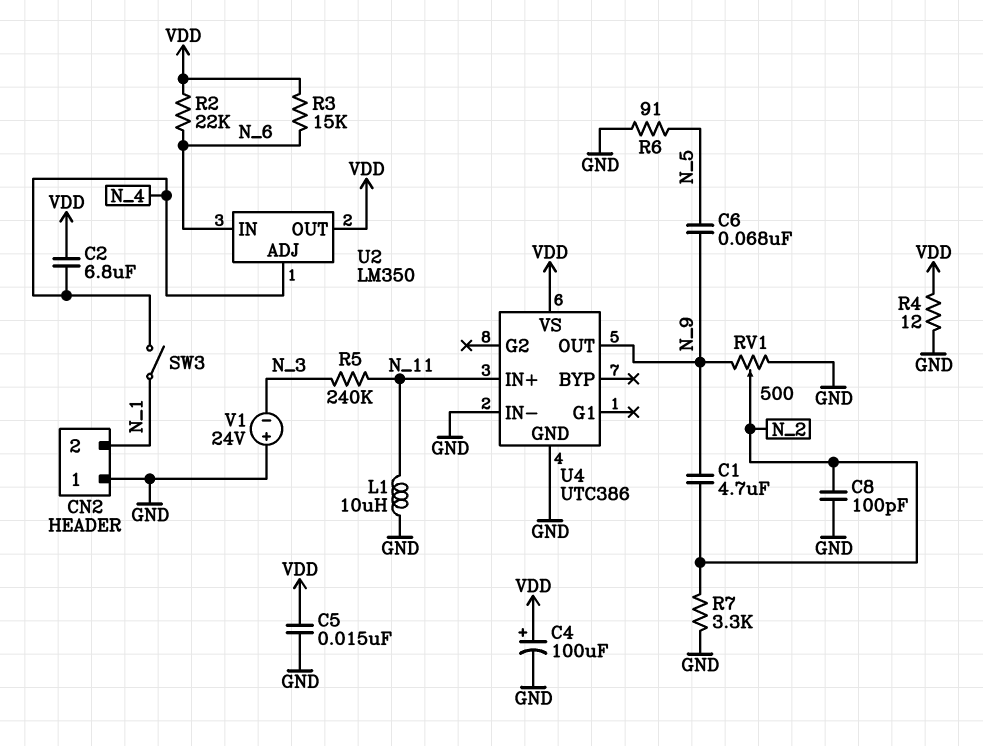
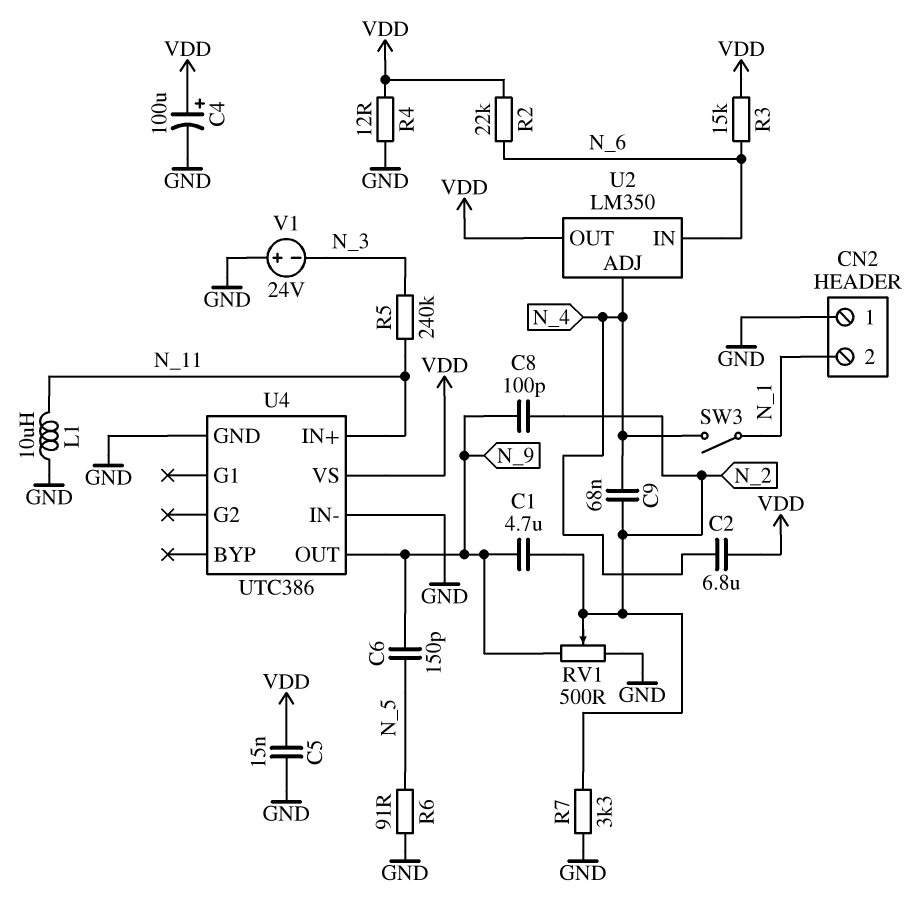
C6: 68nF (N_5, N_9) -> 150pF (N_5, N_9)
C8: 100pF (GND, N_2) -> 100pF (N_2, N_9)
C9: none -> 68nF (N_2, N_4)

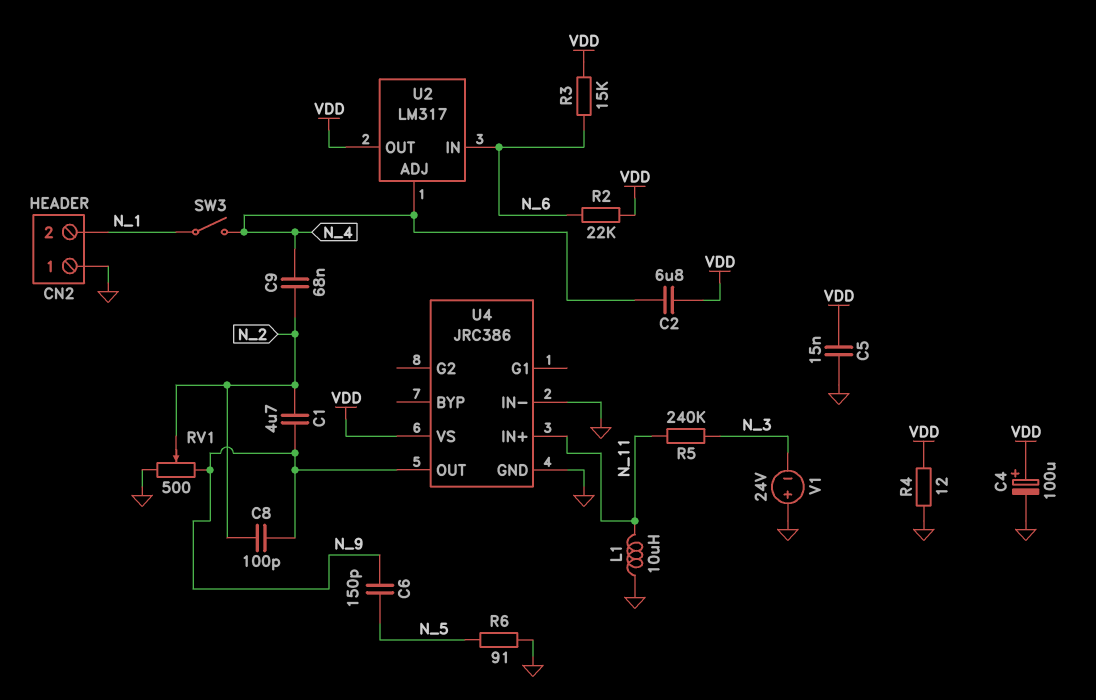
R7: 3.3k (GND, N_2) -> none
U2: LM350 -> LM317
U4: UTC386 -> JRC386

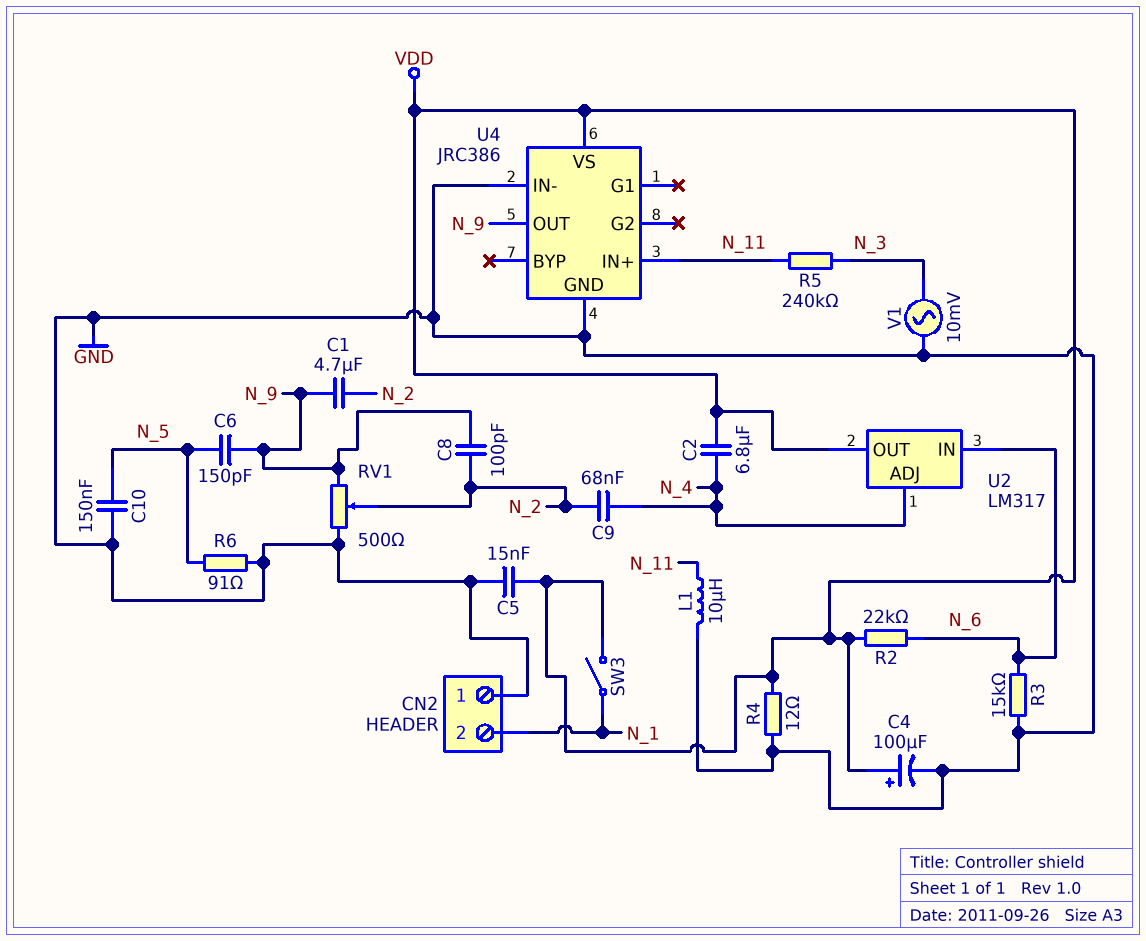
C10: none -> 150nF (GND, N_5)
R3: 15k (N_6, VDD) -> 15k (GND, N_6)
SW3: switch (N_1, N_4) -> switch (N_1, VDD)
V1: 24V (plus GND, minus N_3) -> AC 10mV (GND, N_3)

